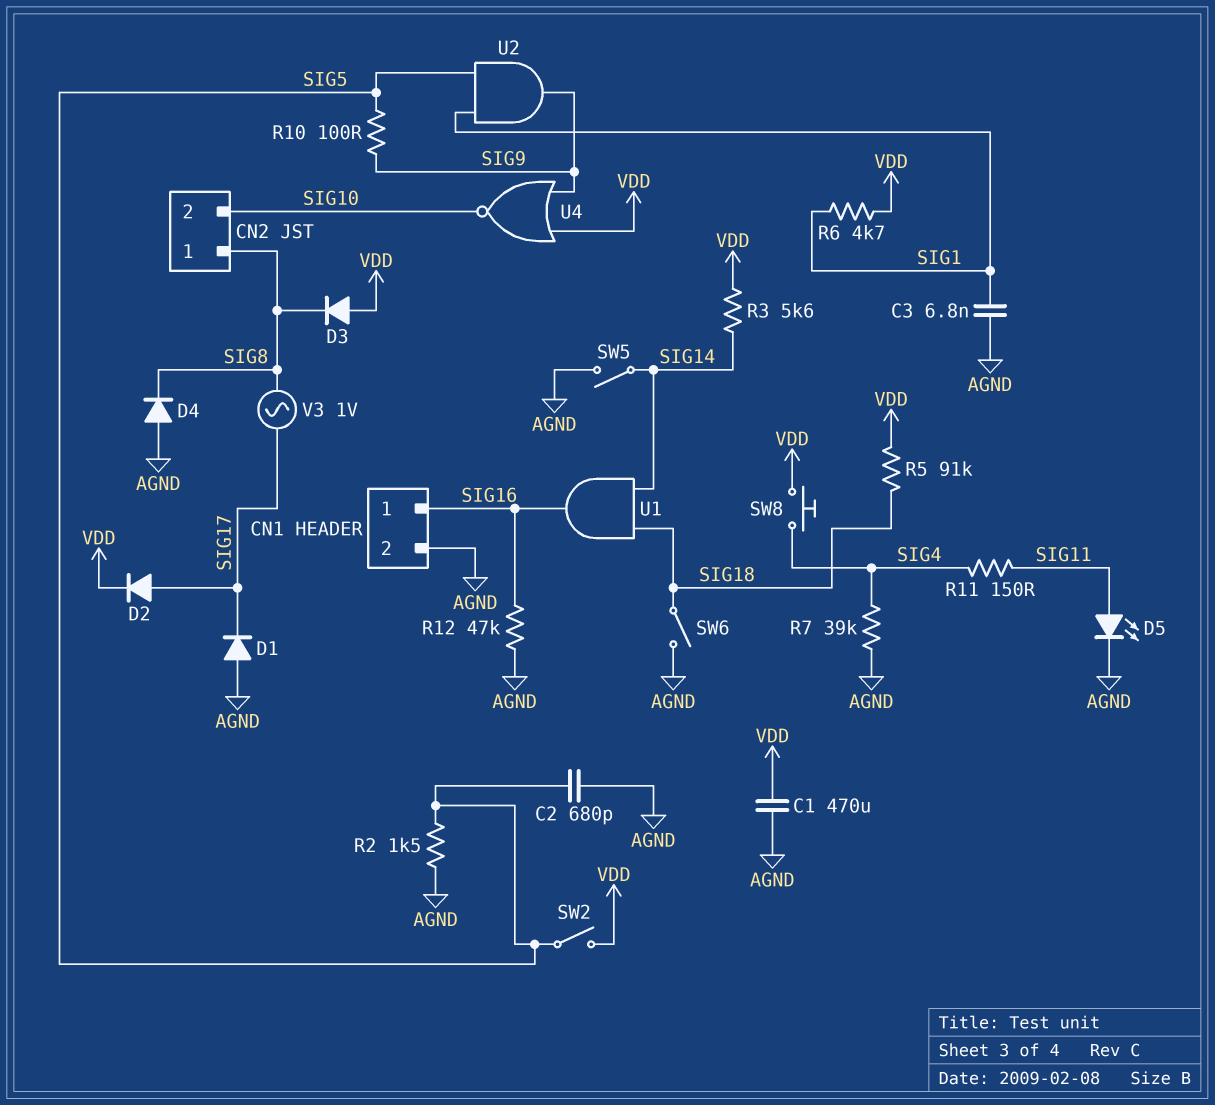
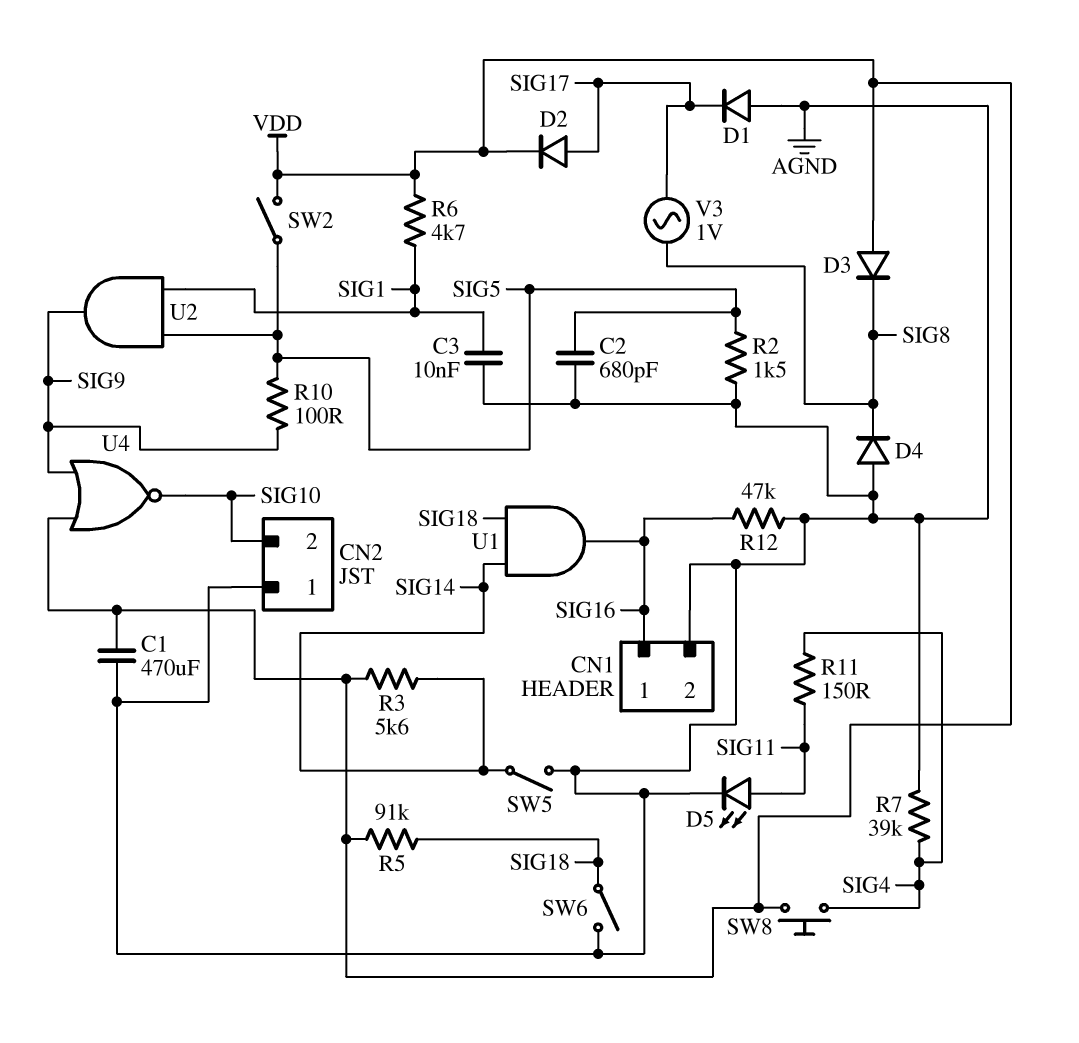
C3: 6.8nF (AGND, SIG1) -> 10nF (AGND, SIG1)
CN2 pin 1: SIG8 -> AGND

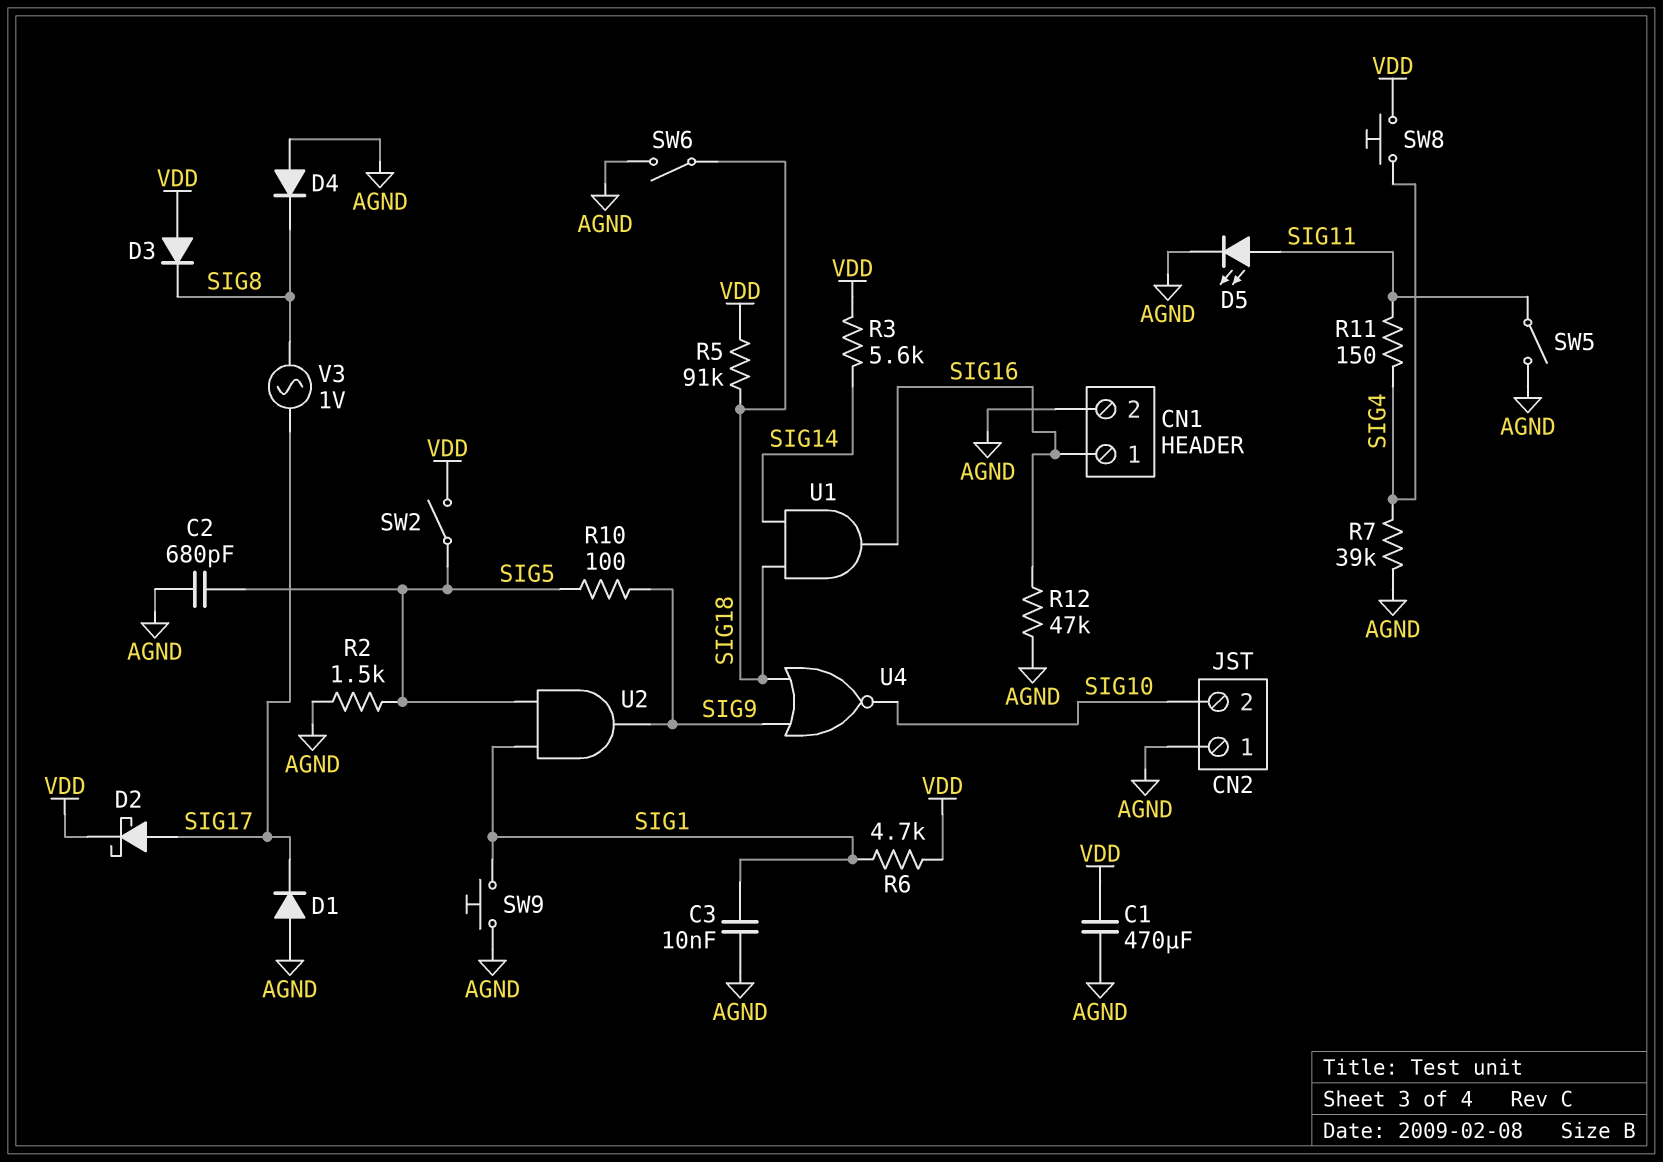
D2: diode (A SIG17, K VDD) -> schottky (A SIG17, K VDD)
SW5: switch (AGND, SIG14) -> switch (AGND, SIG11)
SW9: none -> button (AGND, SIG1)
U4: NOR (in SIG9, in VDD, out SIG10) -> NOR (in SIG9, in SIG18, out SIG10)

